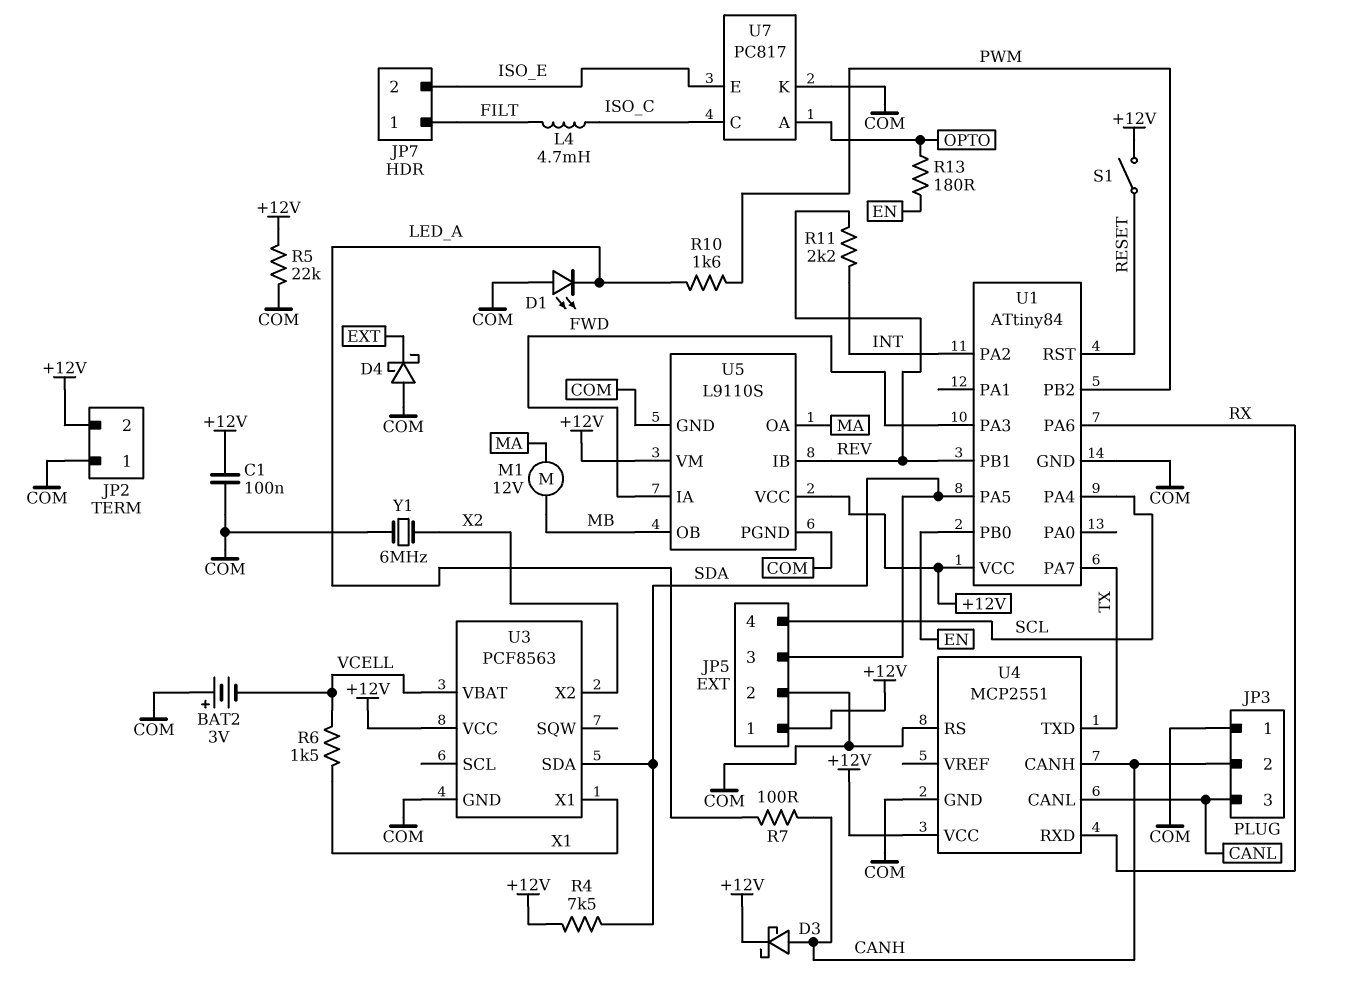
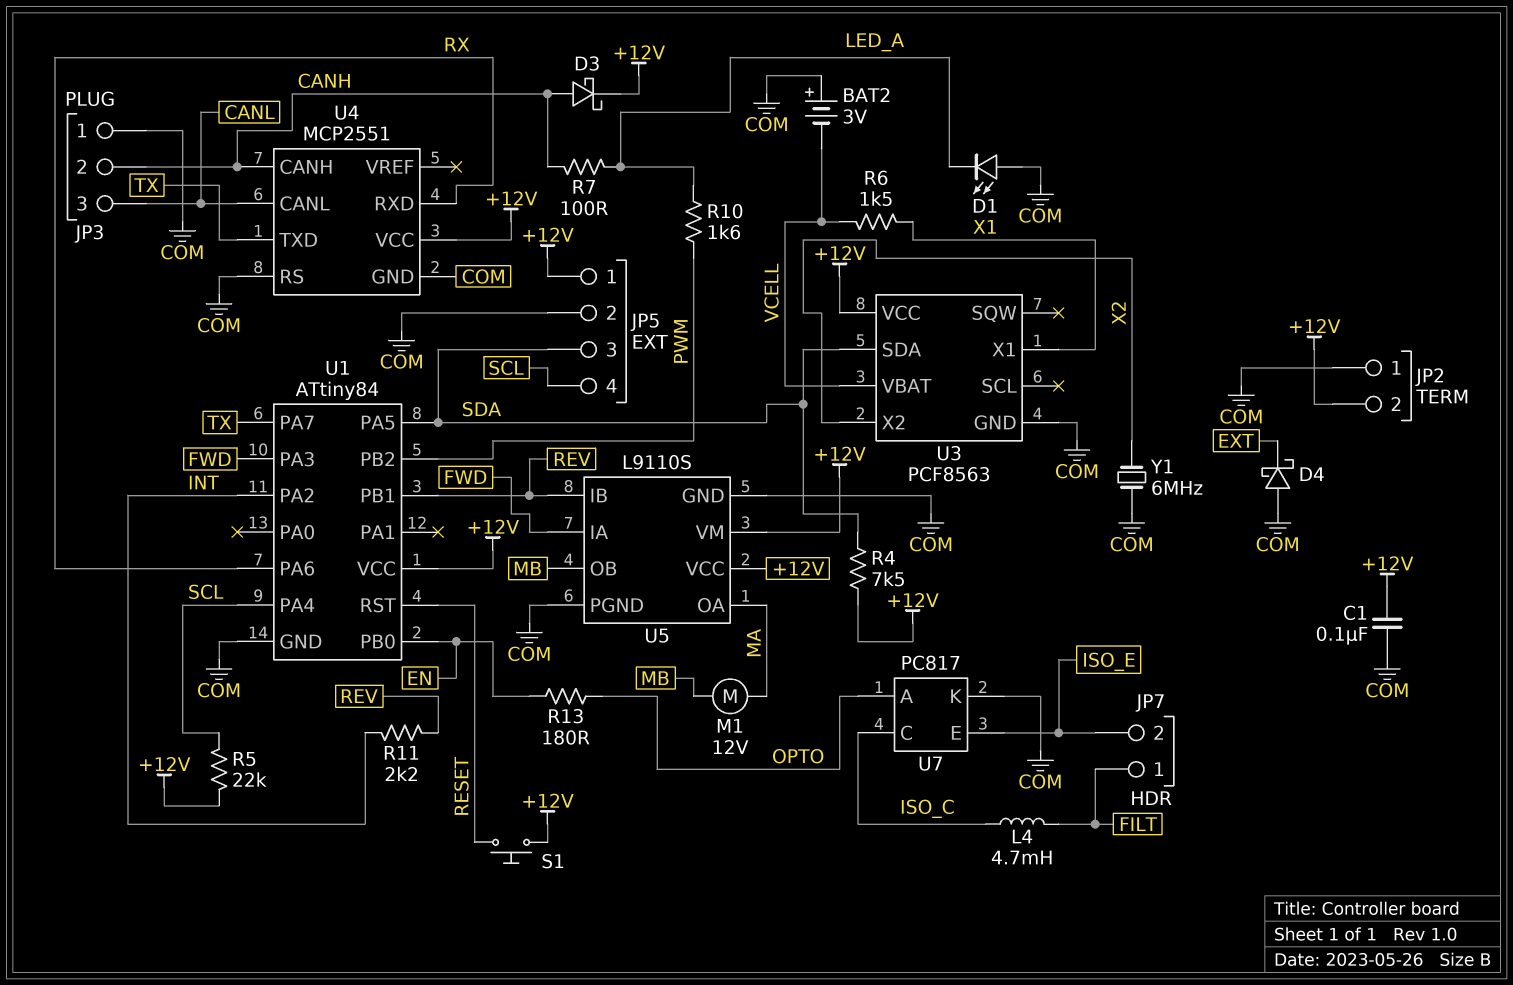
R5: 22k (+12V, COM) -> 22k (+12V, SCL)
S1: switch (+12V, RESET) -> button (+12V, RESET)

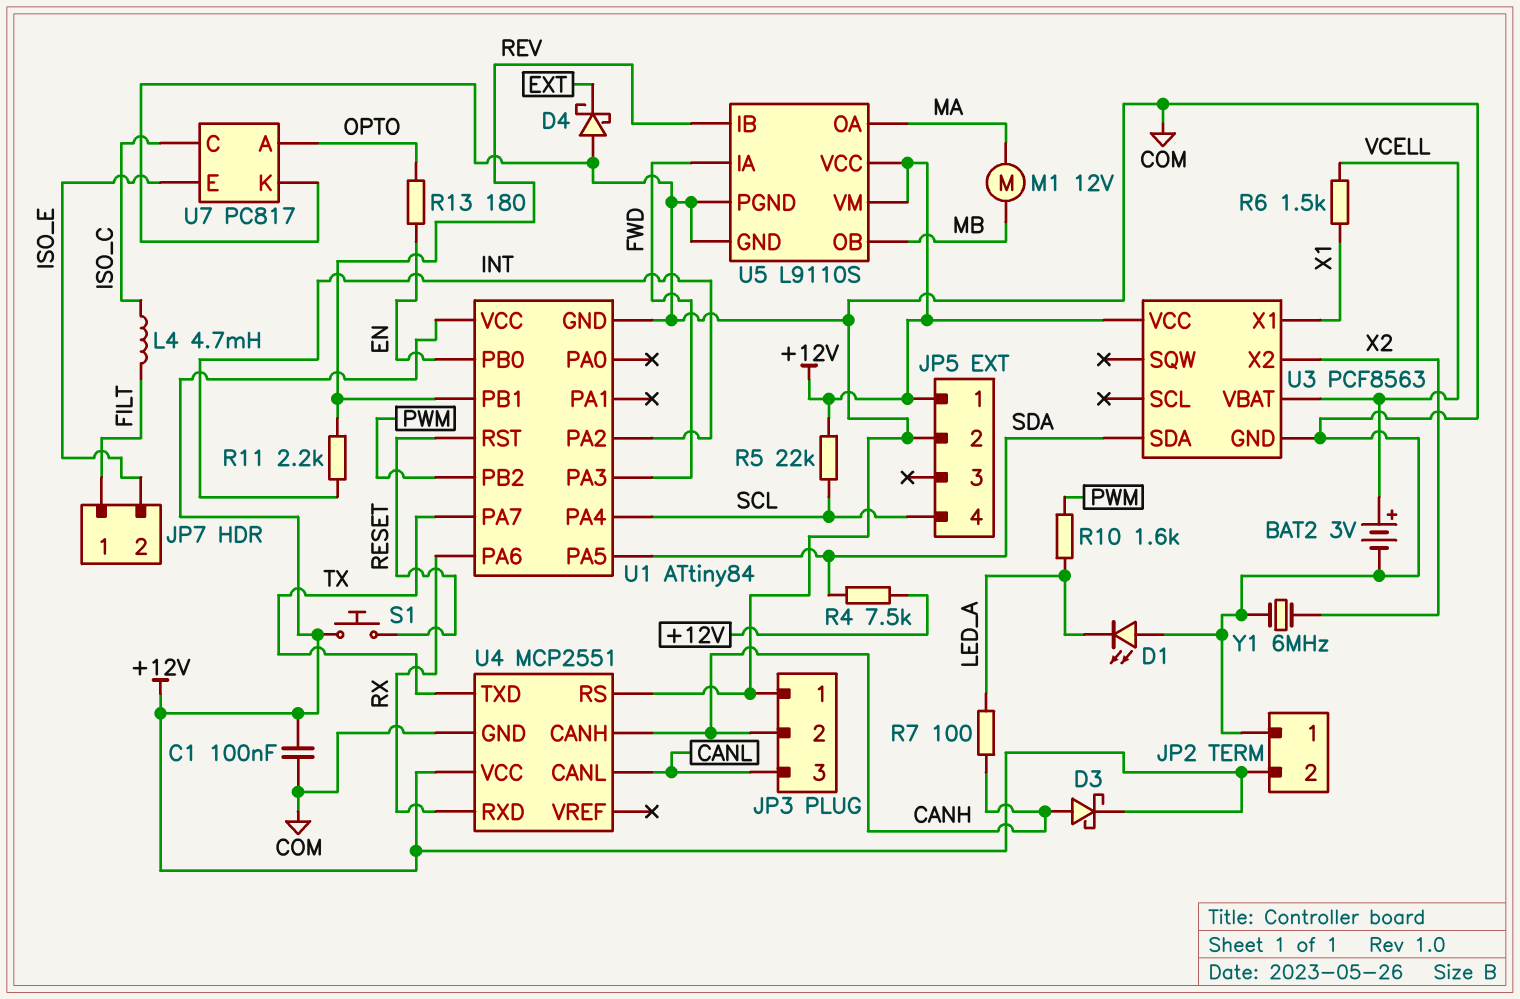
BAT2: 3V (plus COM, minus VCELL) -> 3V (plus VCELL, minus COM)
JP5 pin 3: SDA -> none

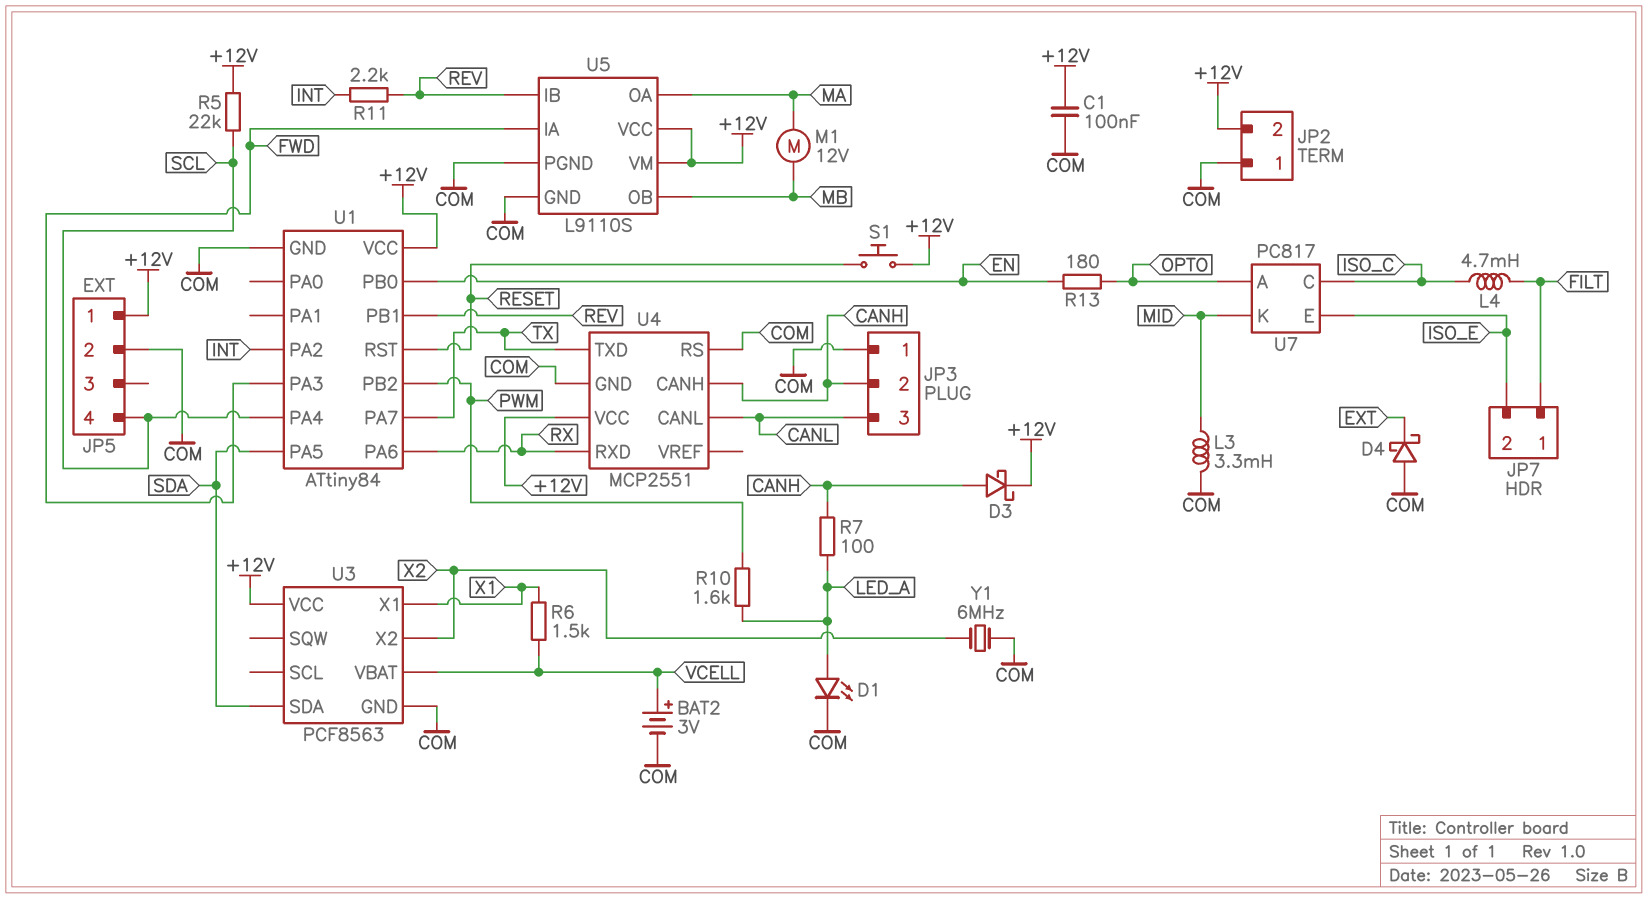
D1: LED (A COM, K LED_A) -> LED (A LED_A, K COM)
L3: none -> 3.3mH (COM, MID)
R4: 7.5k (+12V, SDA) -> none
U7 pin K: COM -> MID

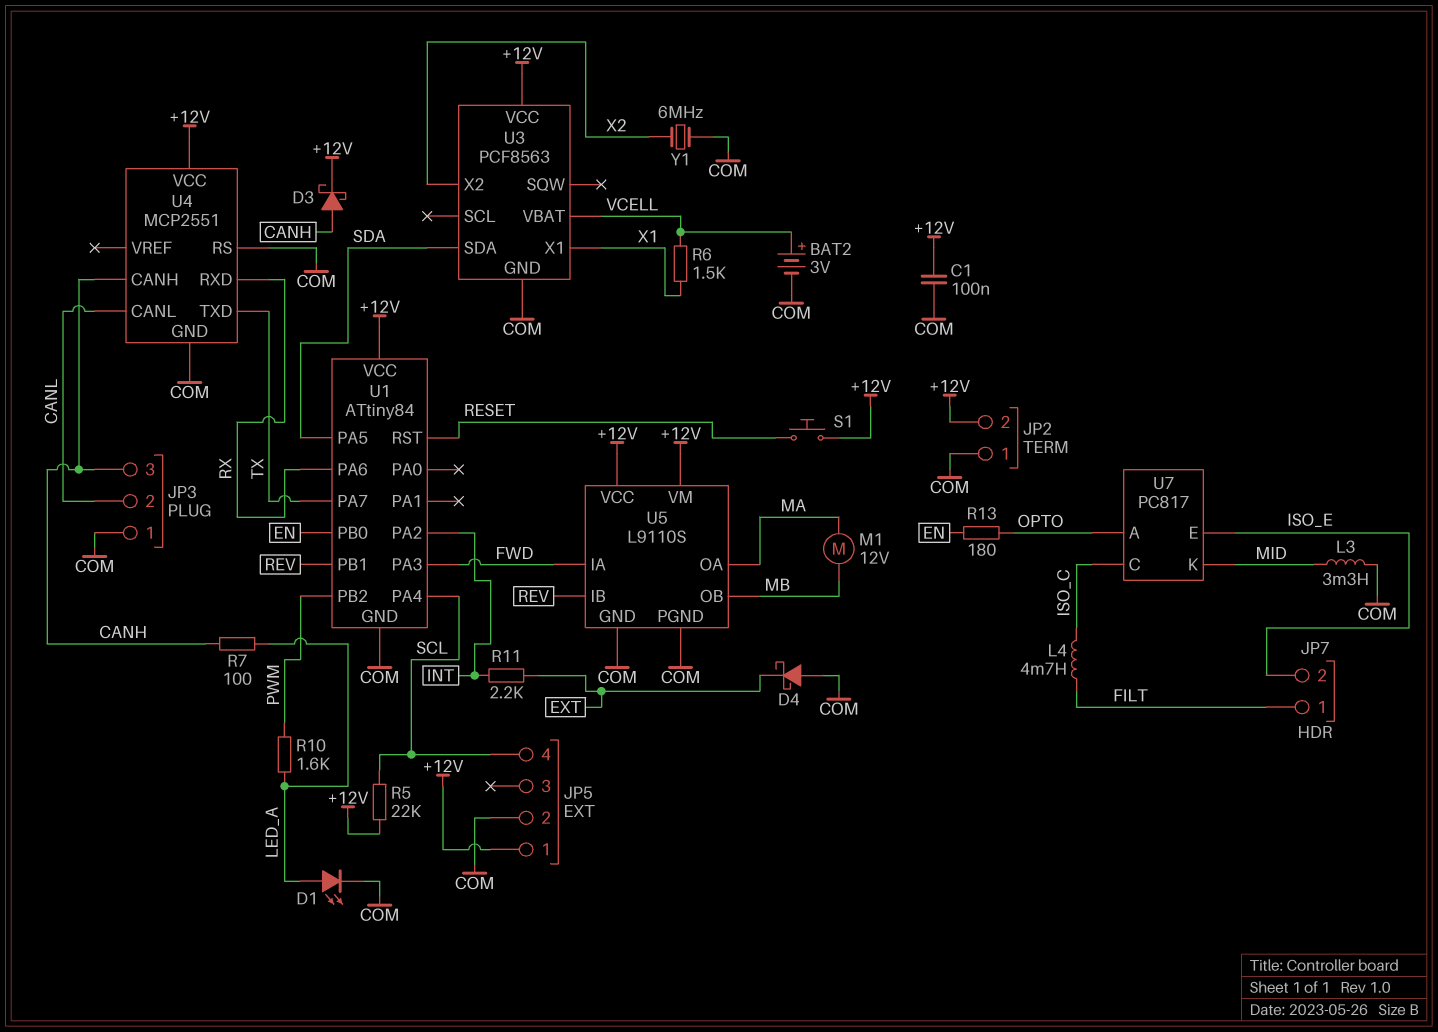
JP3 pin 2: CANH -> CANL
JP3 pin 3: CANL -> CANH
R11: 2.2k (INT, REV) -> 2.2k (EXT, INT)

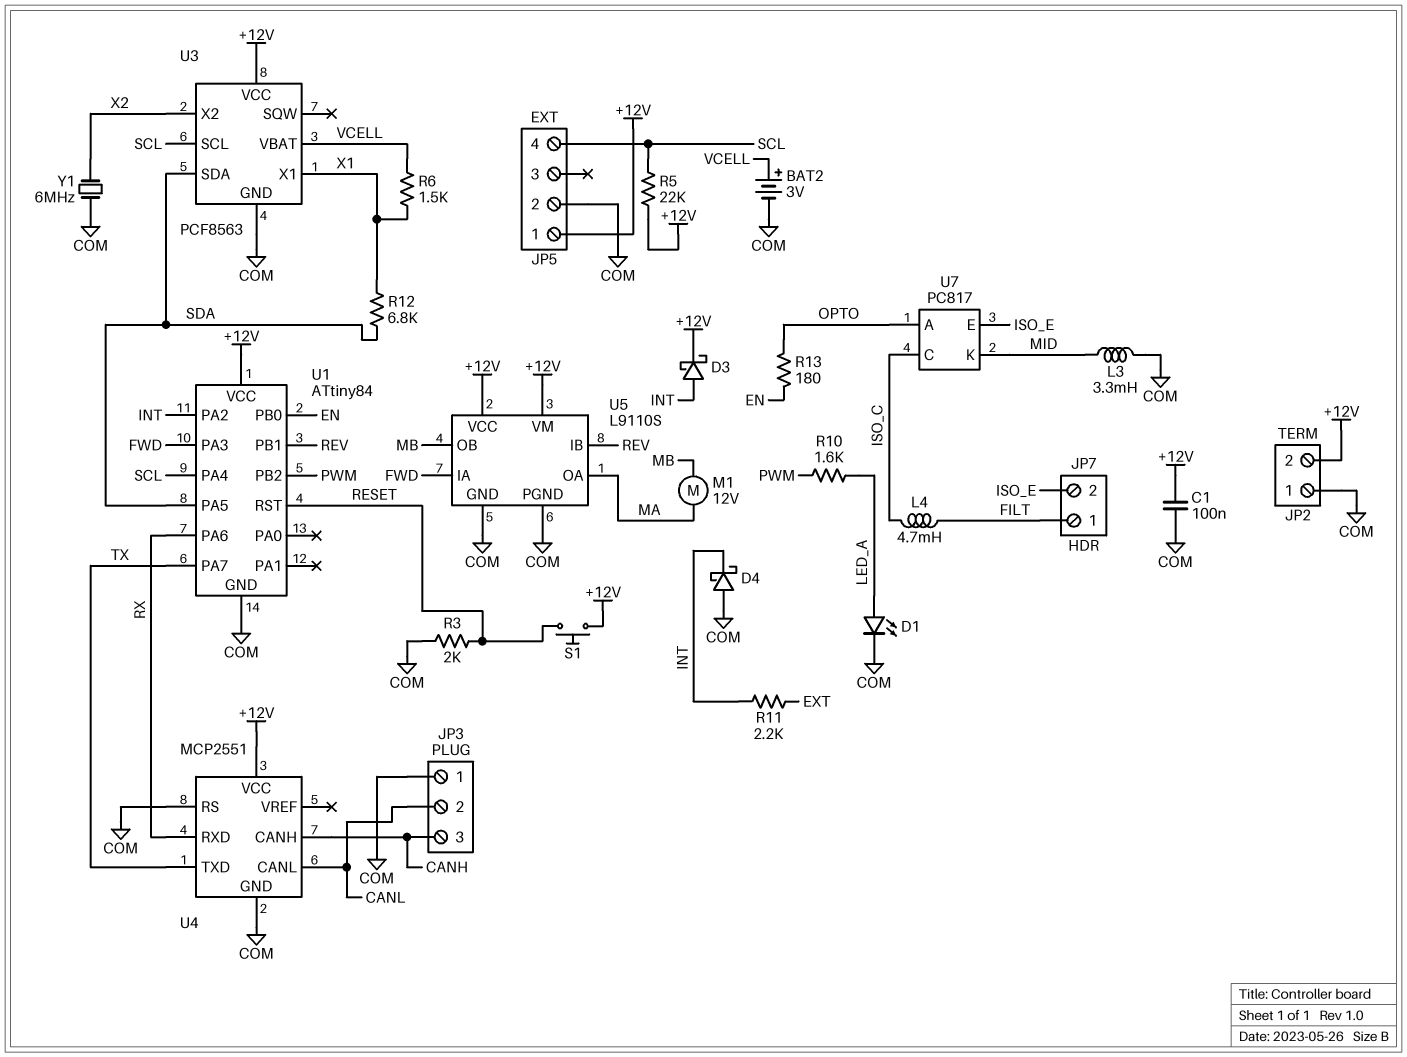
D3: schottky (A CANH, K +12V) -> schottky (A INT, K +12V)
D4: schottky (A COM, K EXT) -> schottky (A COM, K INT)
R3: none -> 2k (COM, RESET)
R7: 100 (CANH, LED_A) -> none
R12: none -> 6.8k (SDA, X1)
U3 pin SCL: none -> SCL

